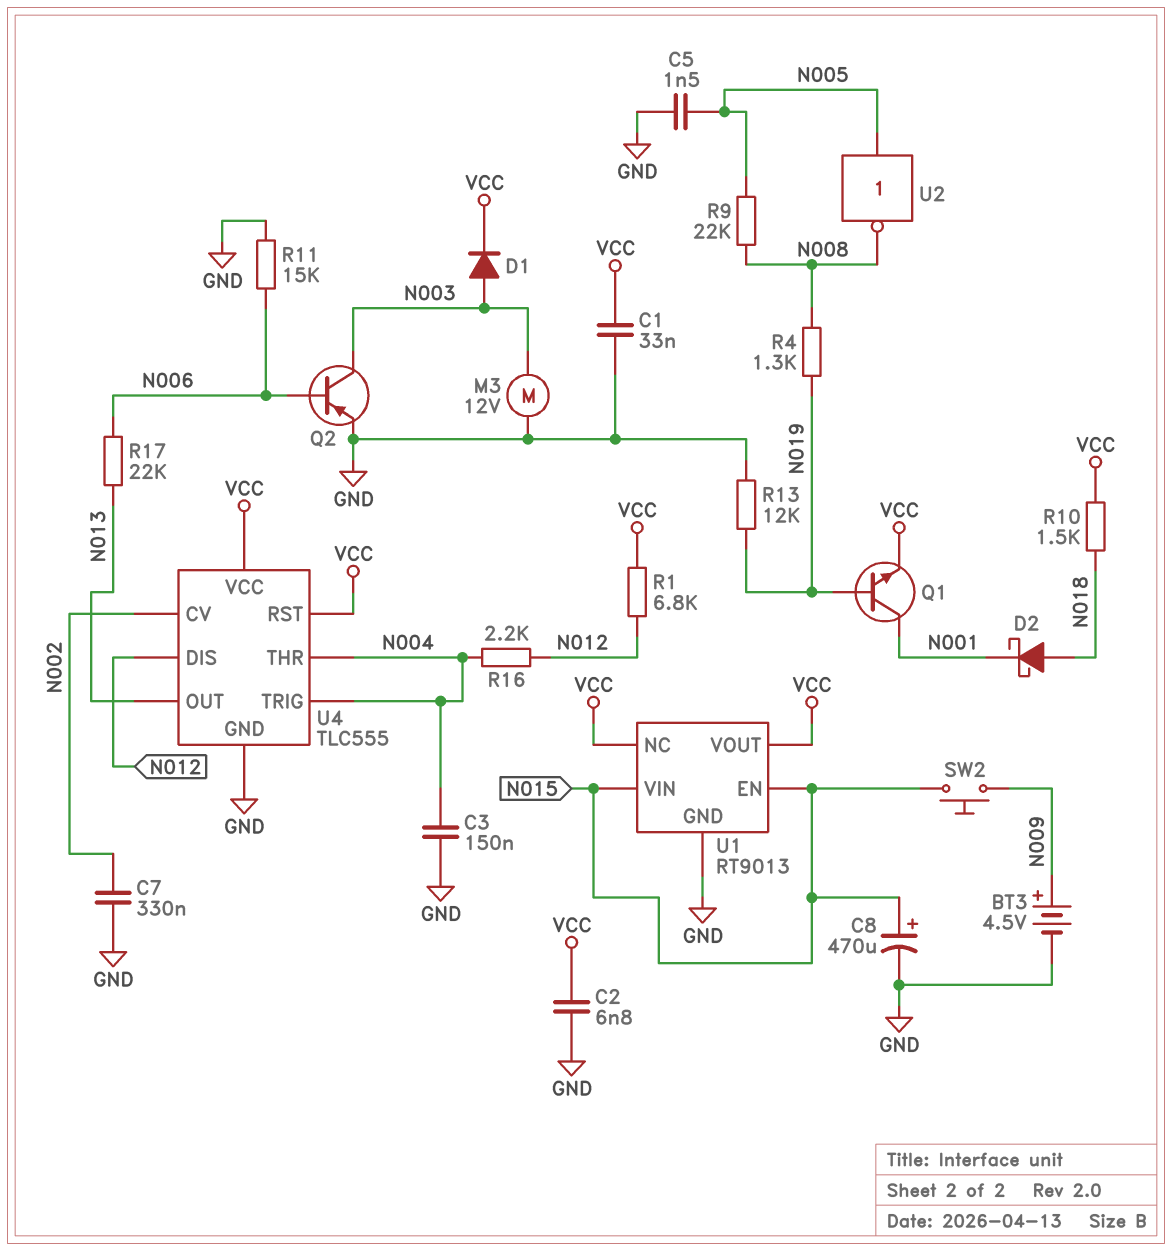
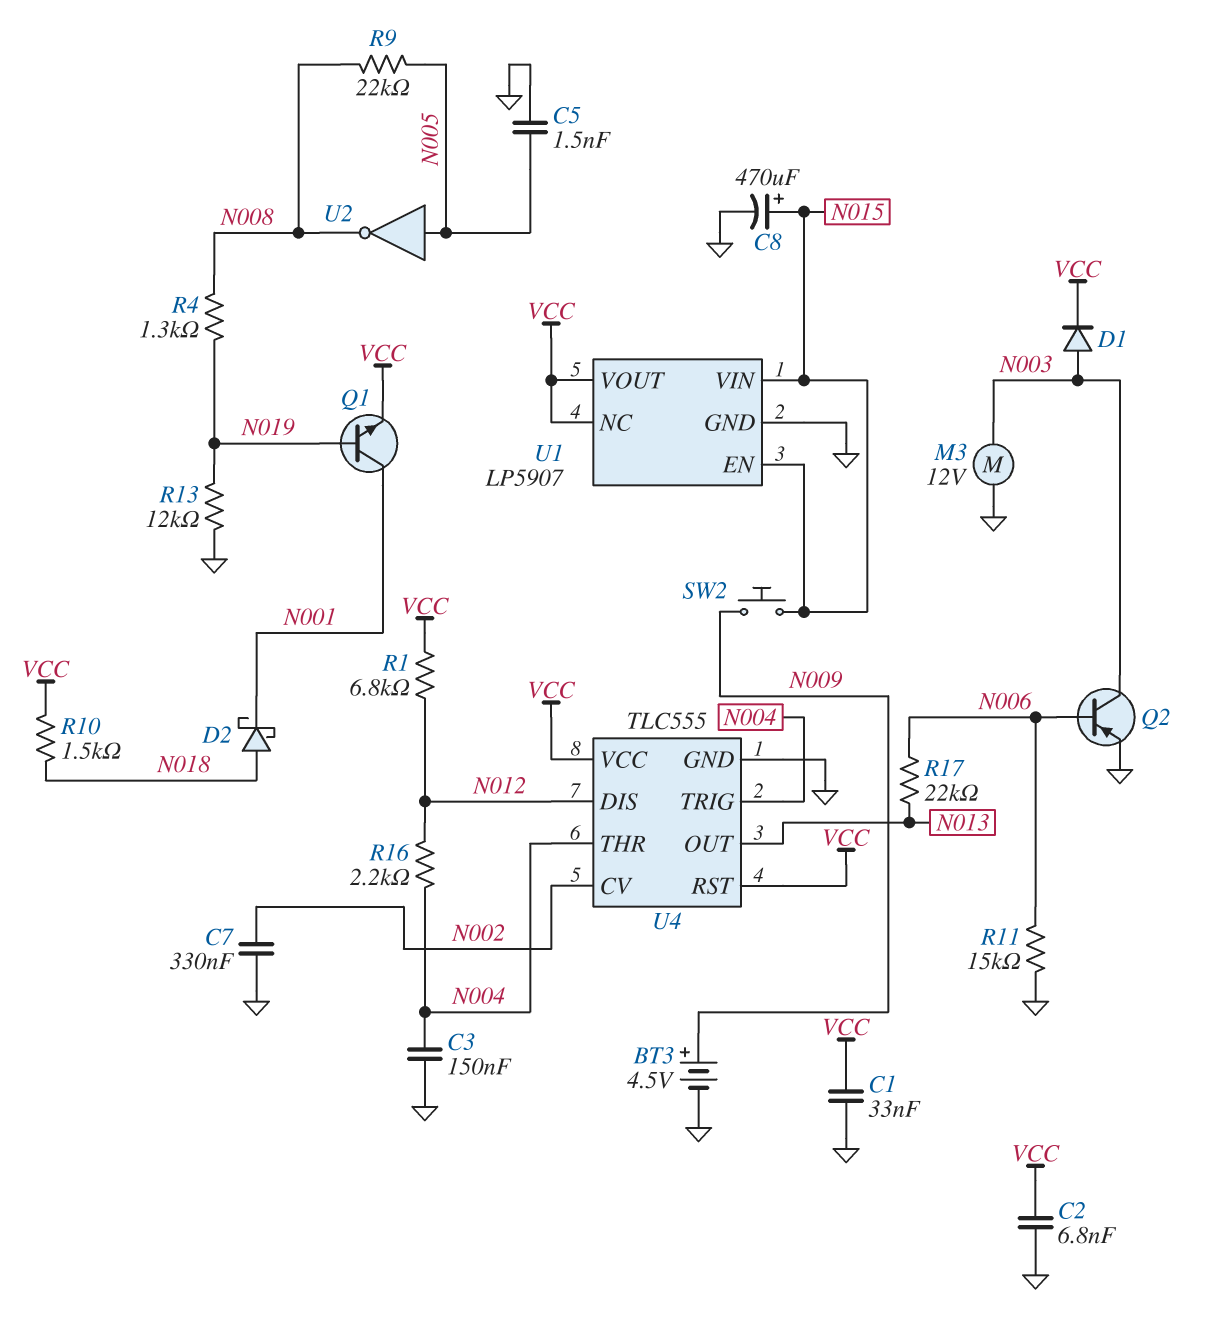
U1: RT9013 -> LP5907

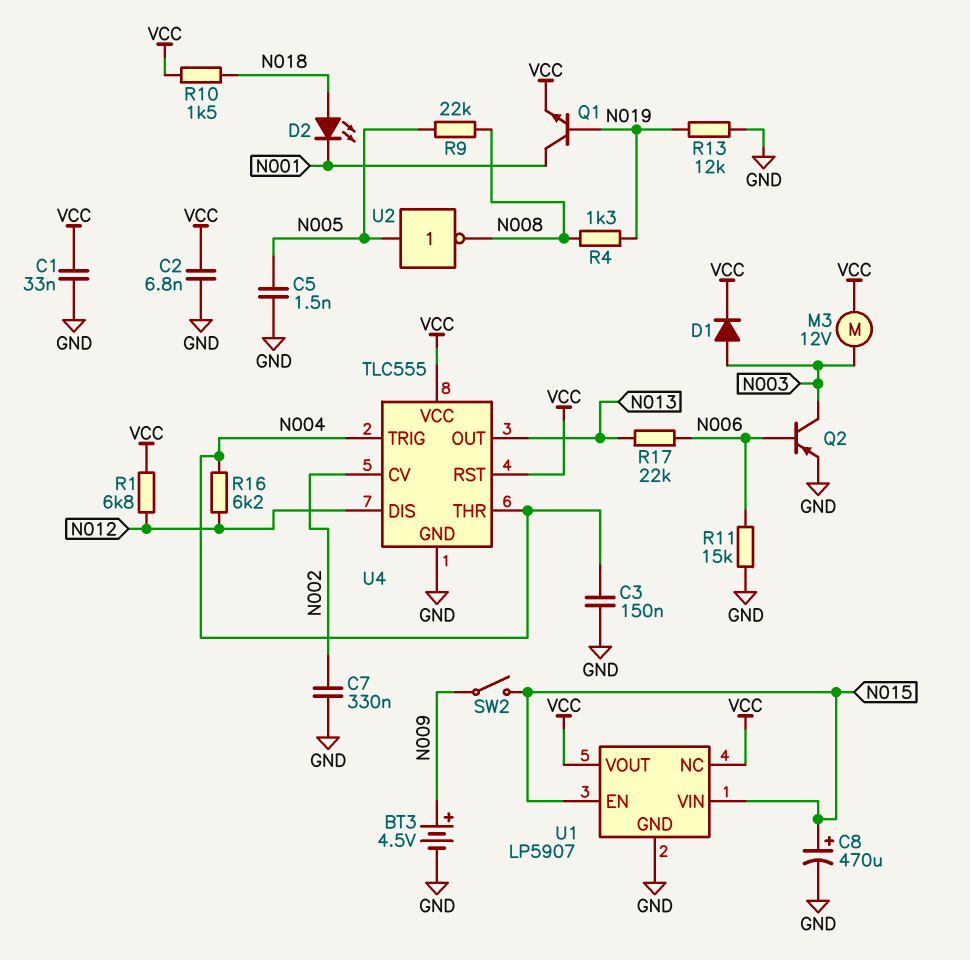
D2: schottky (A N018, K N001) -> LED (A N018, K N001)
M3: motor 12V (GND, N003) -> motor 12V (N003, VCC)
R16: 2.2k (N004, N012) -> 6.2k (N004, N012)
SW2: button (N009, N015) -> switch (N009, N015)

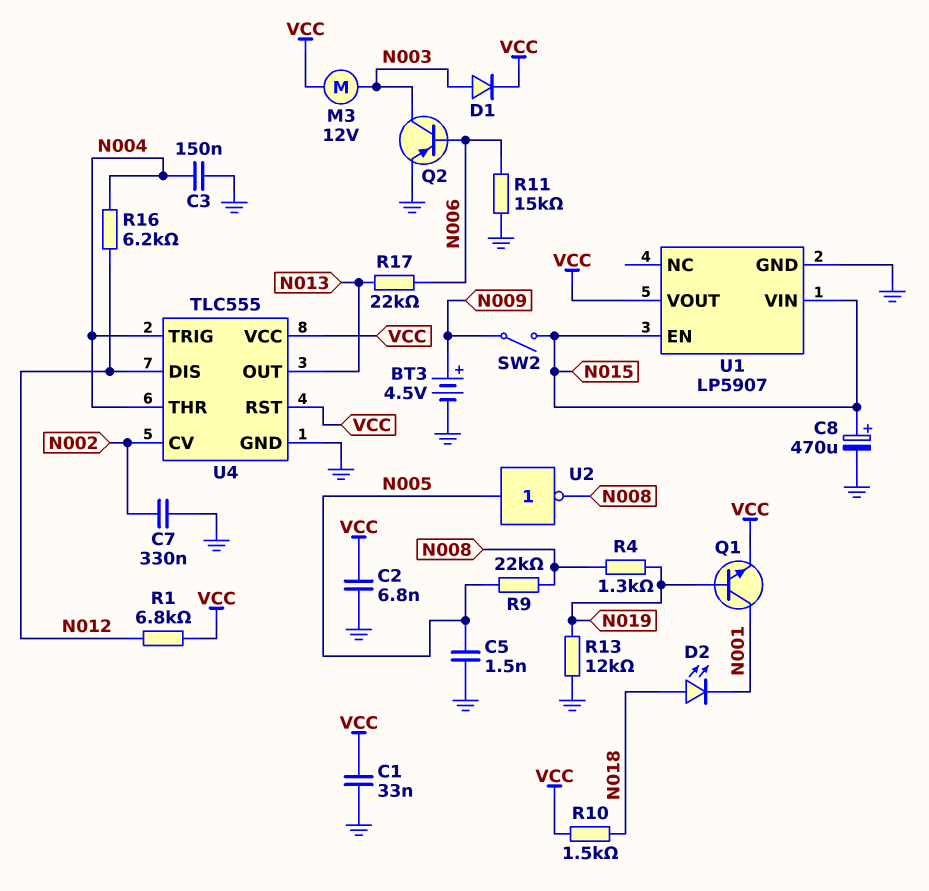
U1 pin NC: VCC -> none

